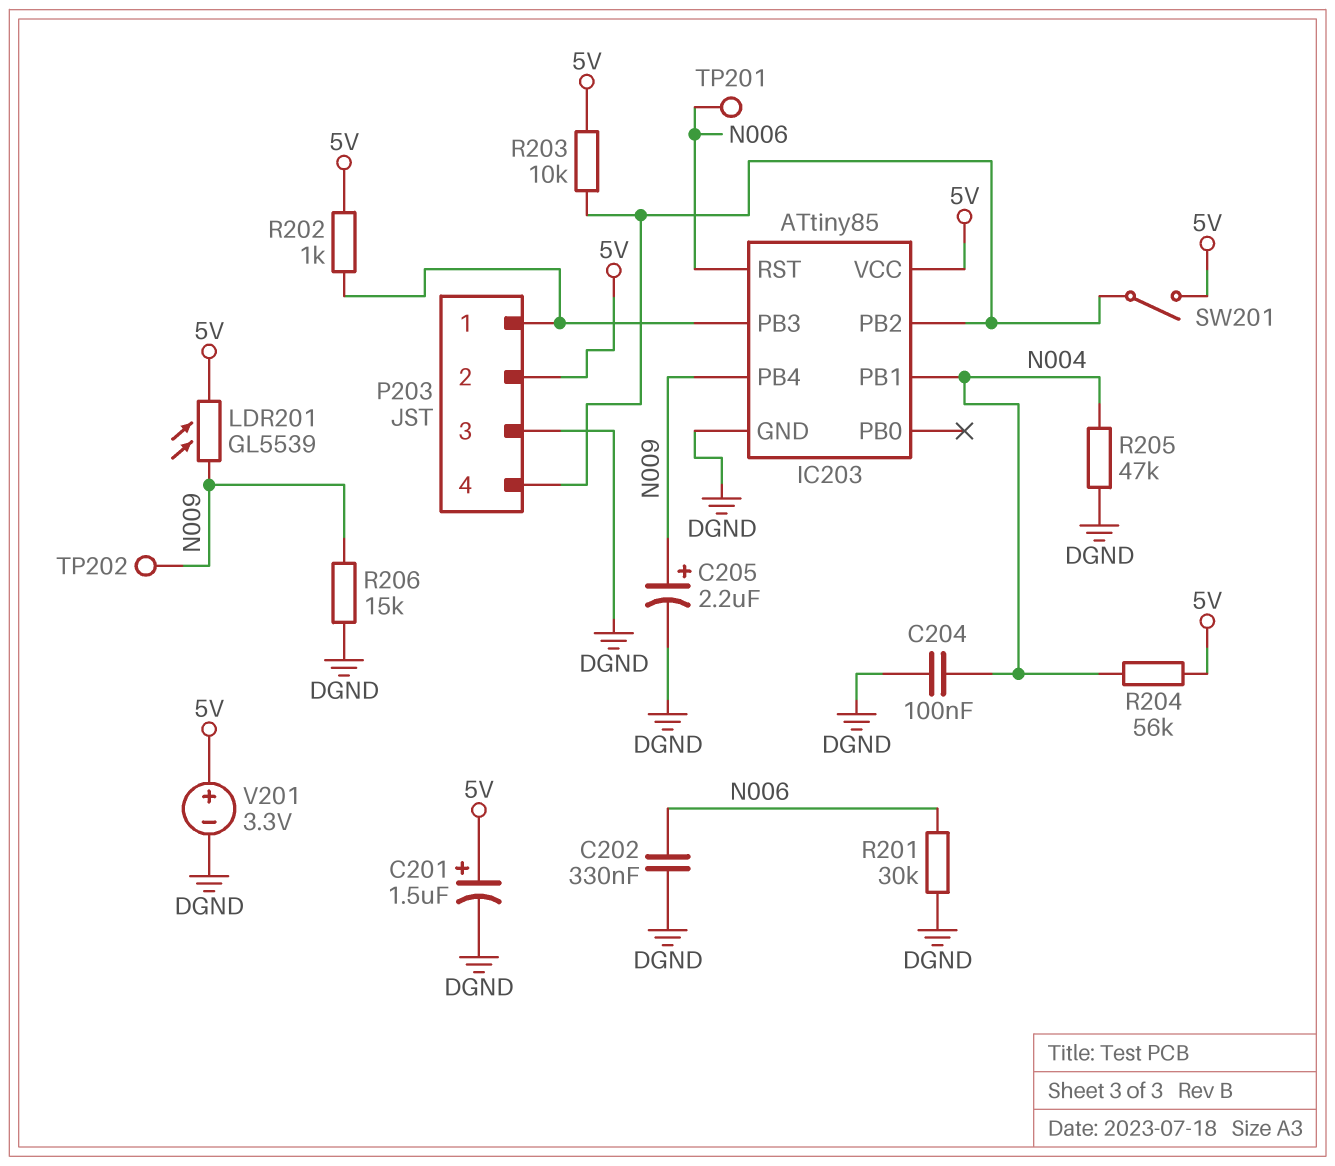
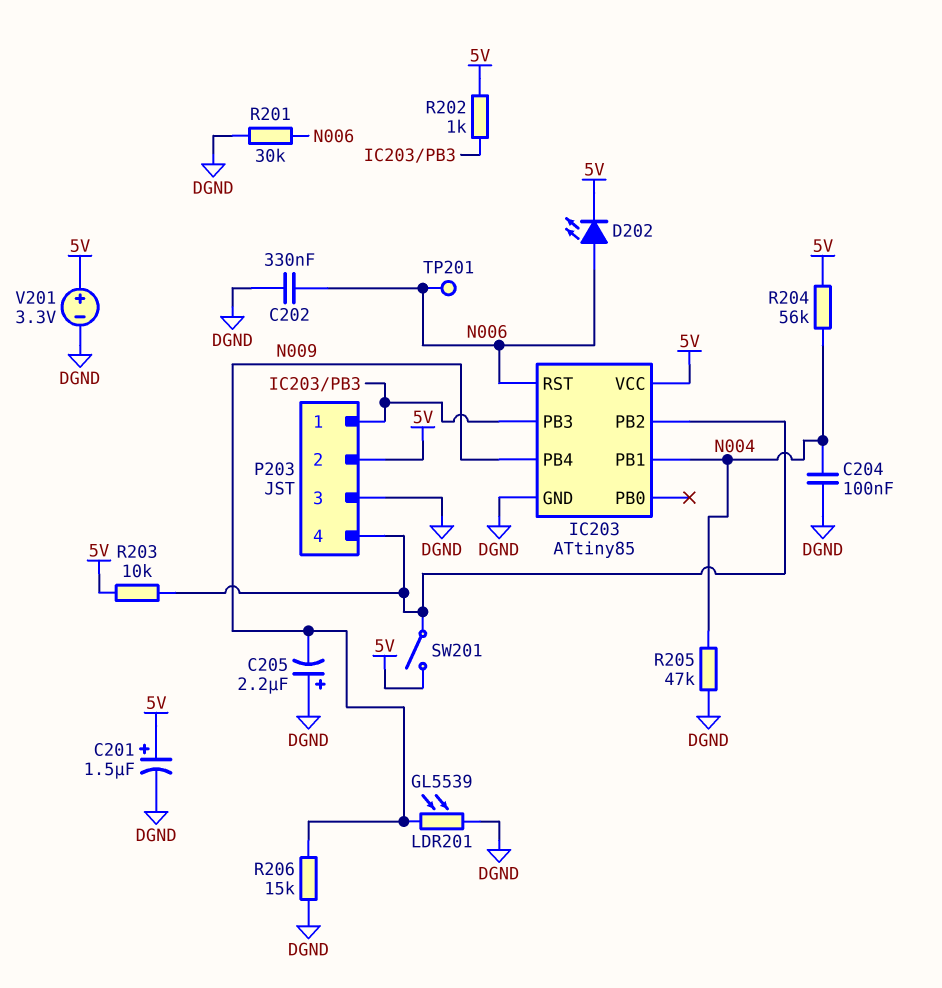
C205: 2.2uF (plus N009, minus DGND) -> 2.2uF (plus DGND, minus N009)
D202: none -> LED (A N006, K 5V)
LDR201: GL5539 (5V, N009) -> GL5539 (DGND, N009)
TP202: test point (N009) -> none

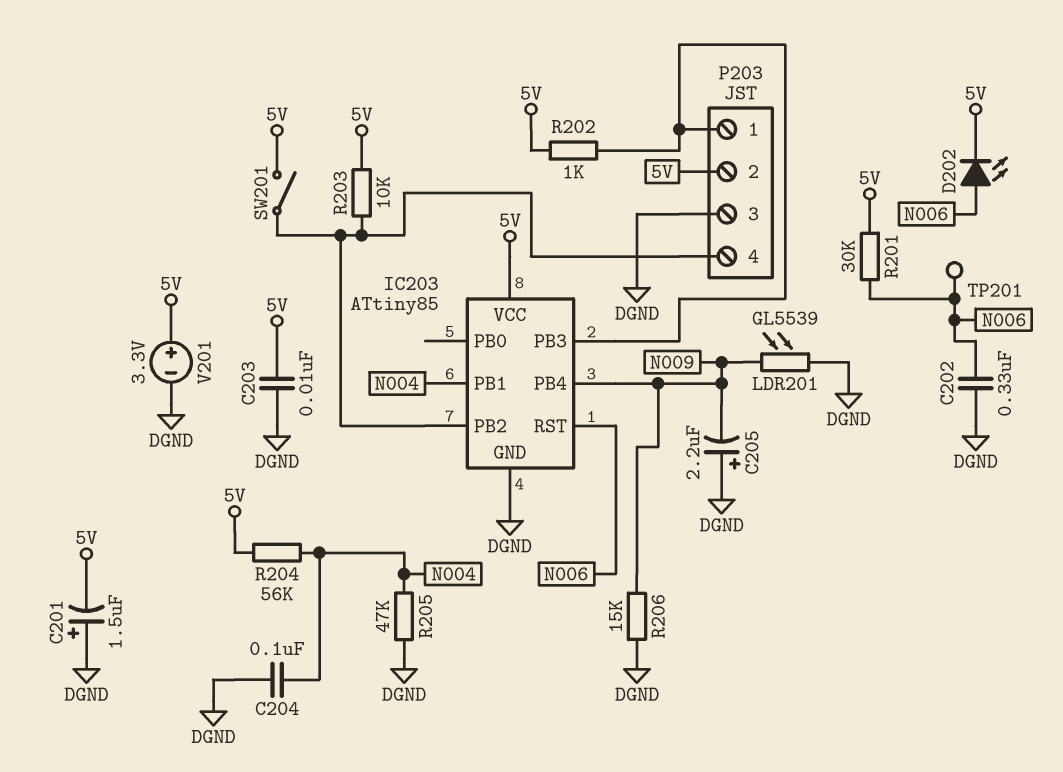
C201: 1.5uF (plus 5V, minus DGND) -> 1.5uF (plus DGND, minus 5V)
C203: none -> 10nF (5V, DGND)
R201: 30k (DGND, N006) -> 30k (5V, N006)

